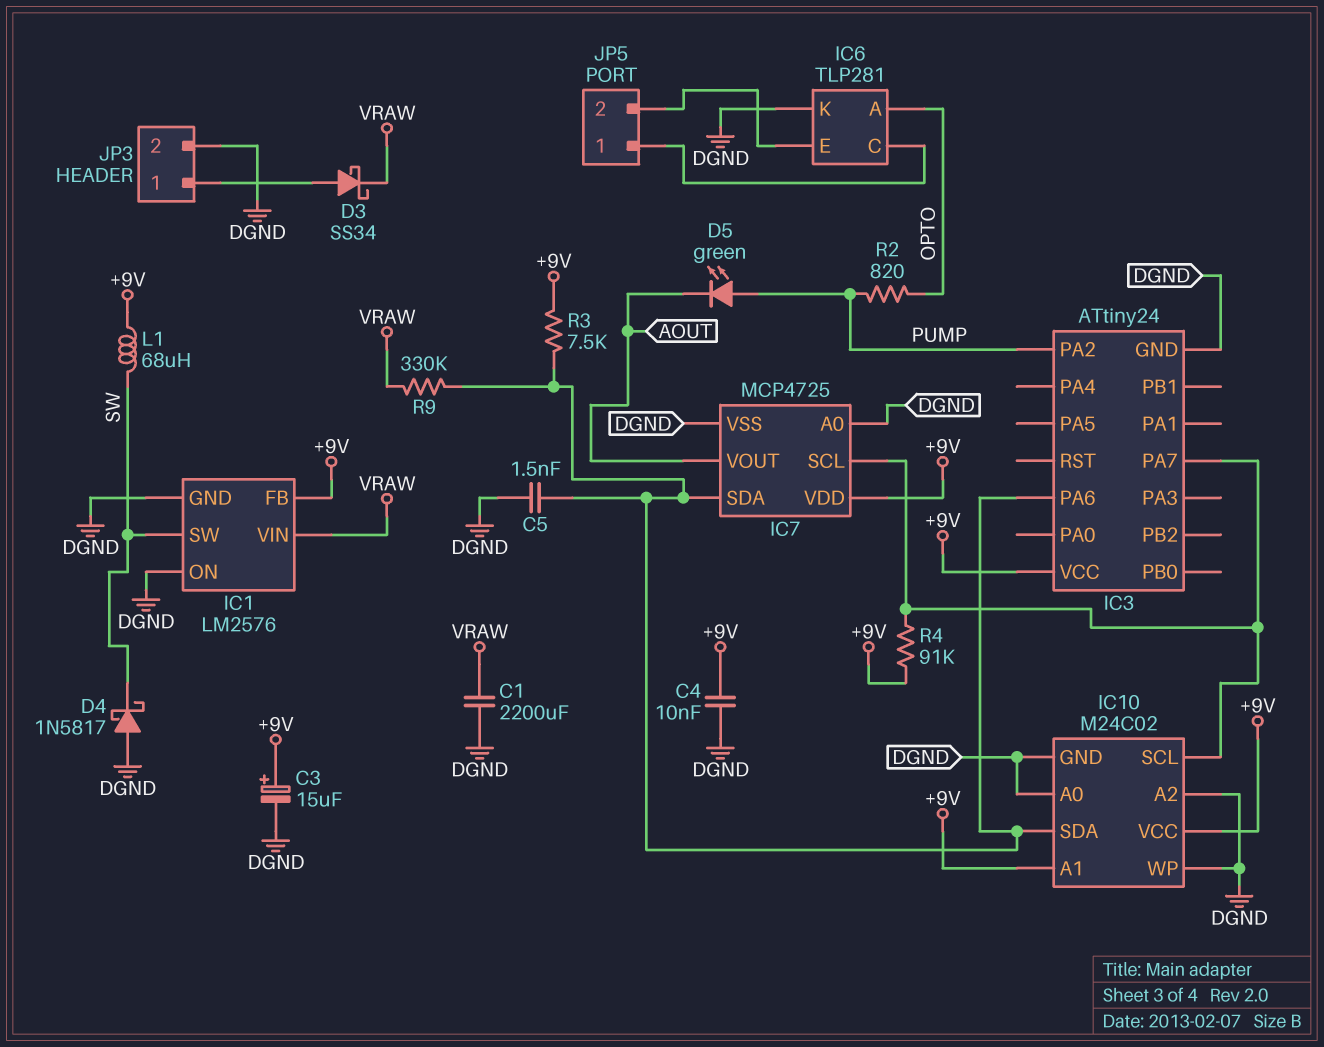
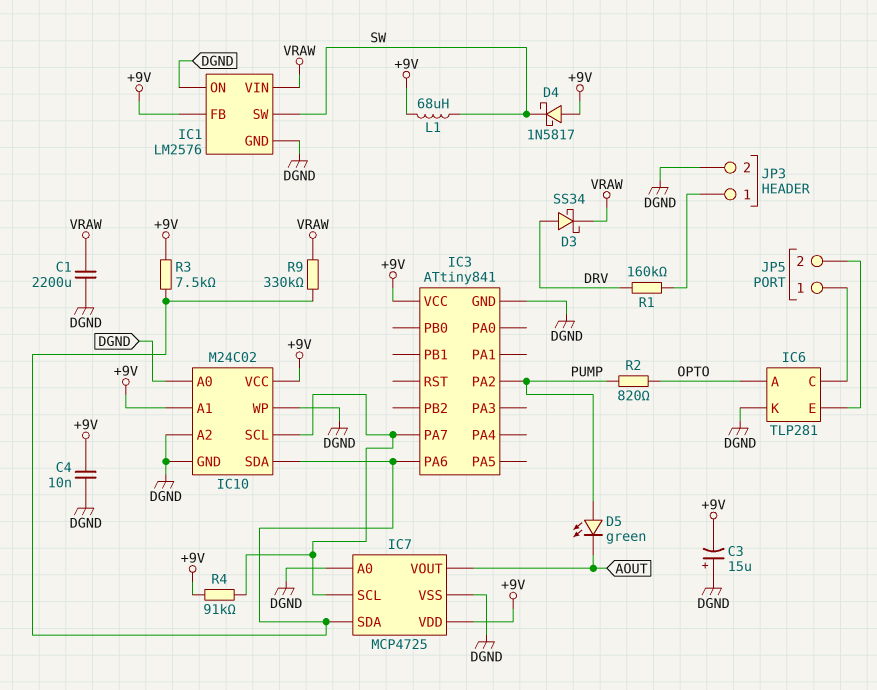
C3: 15uF (plus +9V, minus DGND) -> 15uF (plus DGND, minus +9V)
C5: 1.5nF (DGND, IC3/PA6) -> none
D3: schottky SS34 (A JP3/1, K VRAW) -> schottky SS34 (A DRV, K VRAW)
D4: schottky 1N5817 (A DGND, K SW) -> schottky 1N5817 (A +9V, K SW)
IC3: ATtiny24 -> ATtiny841
R1: none -> 160k (DRV, JP3/1)

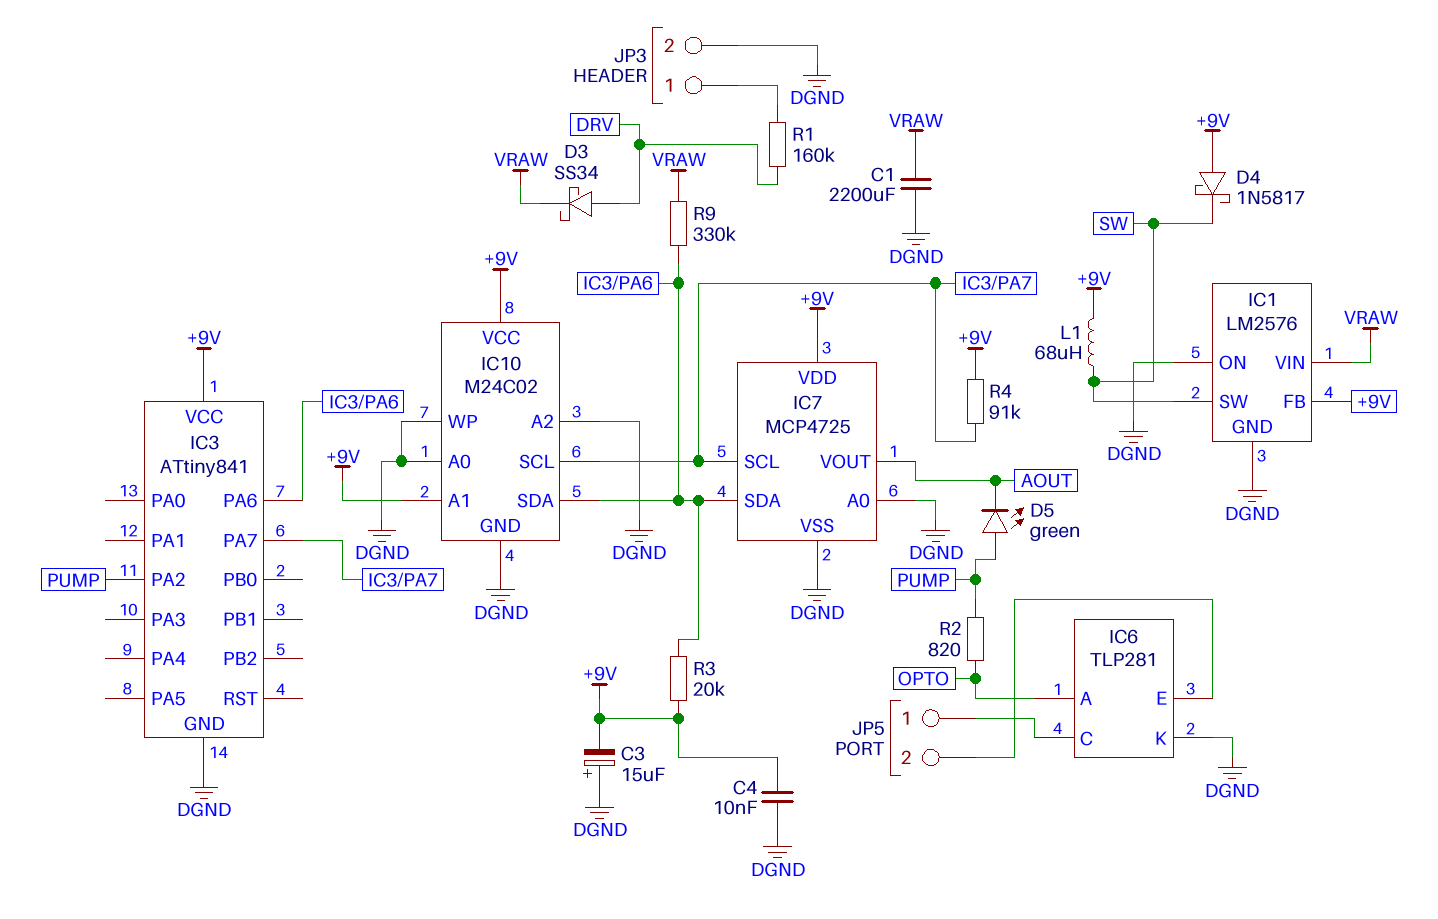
R3: 7.5k (+9V, IC3/PA6) -> 20k (+9V, IC3/PA6)

